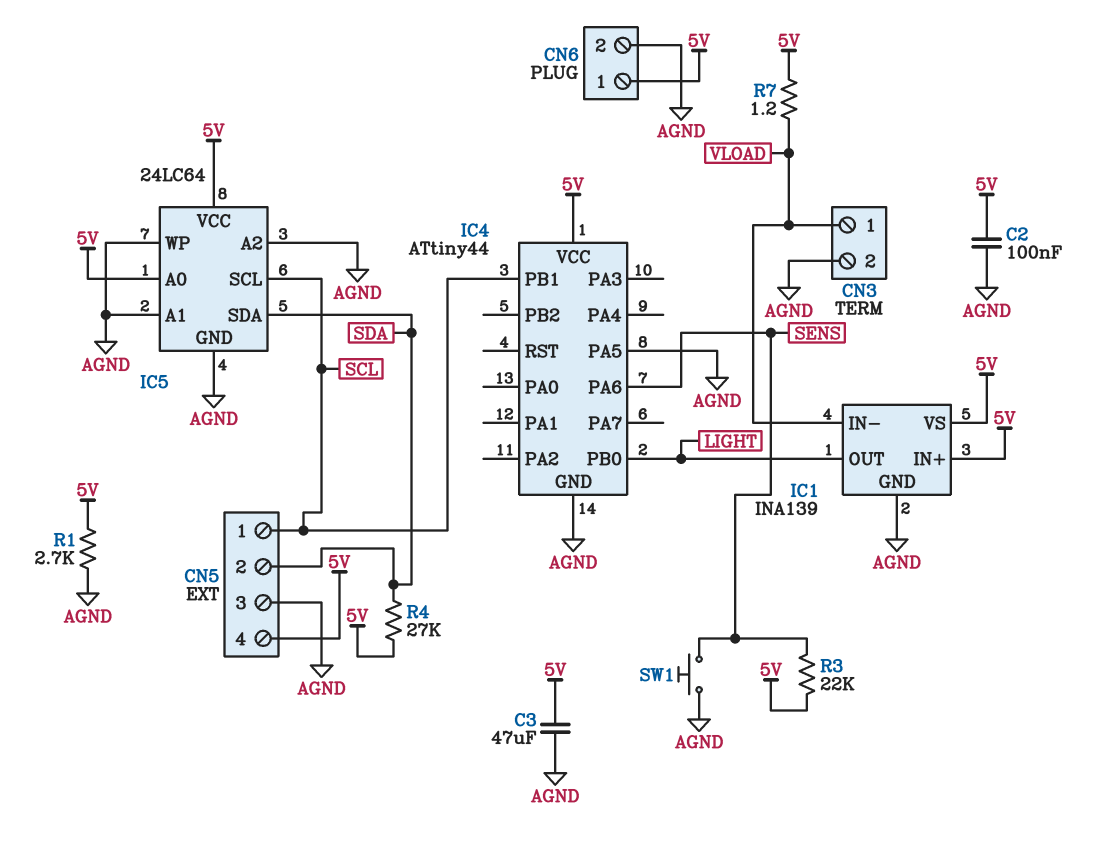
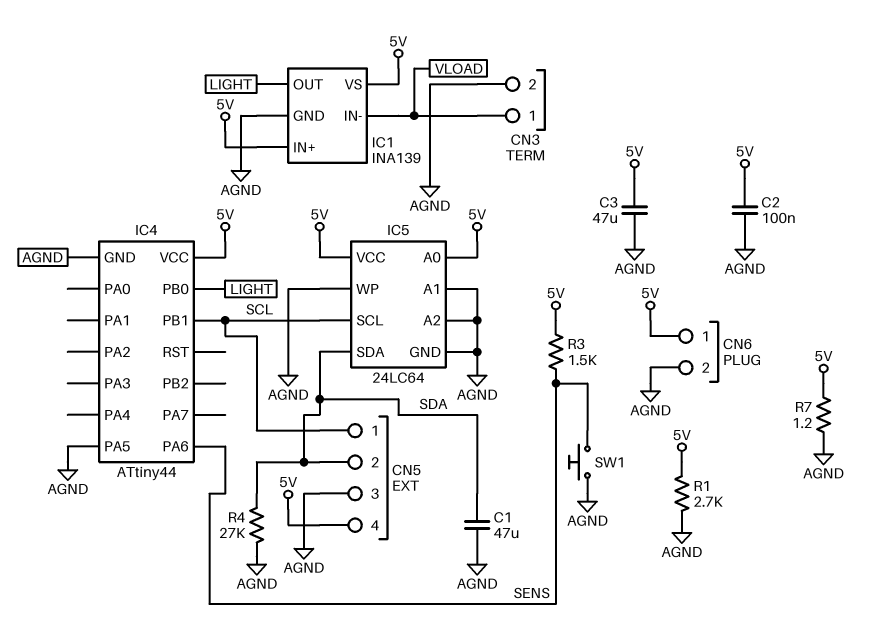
C1: none -> 47uF (AGND, SDA)
R3: 22k (5V, SENS) -> 1.5k (5V, SENS)
R4: 27k (5V, SDA) -> 27k (AGND, SDA)
R7: 1.2 (5V, VLOAD) -> 1.2 (5V, AGND)

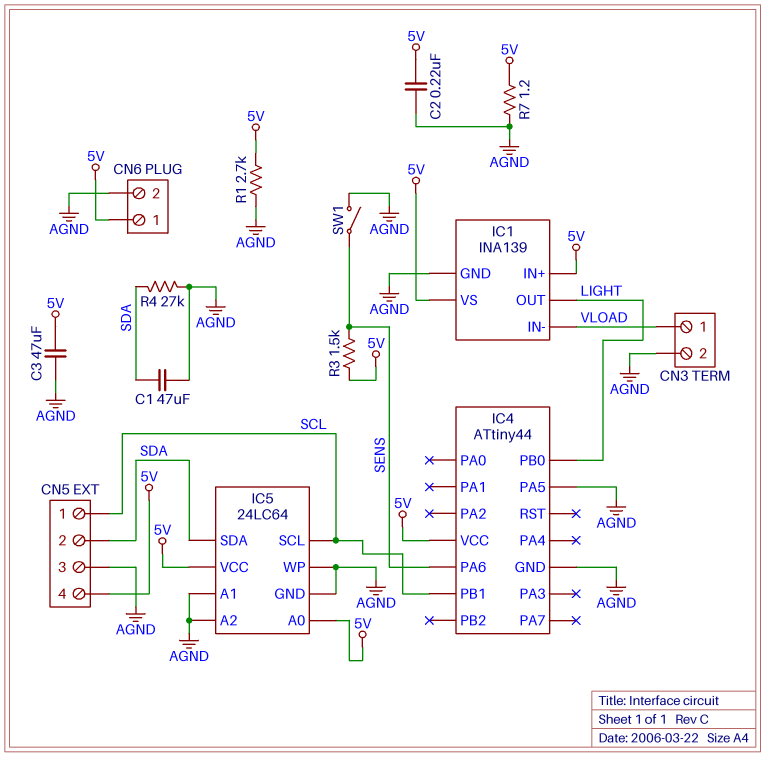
C2: 100nF (5V, AGND) -> 220nF (5V, AGND)
SW1: button (AGND, SENS) -> switch (AGND, SENS)

